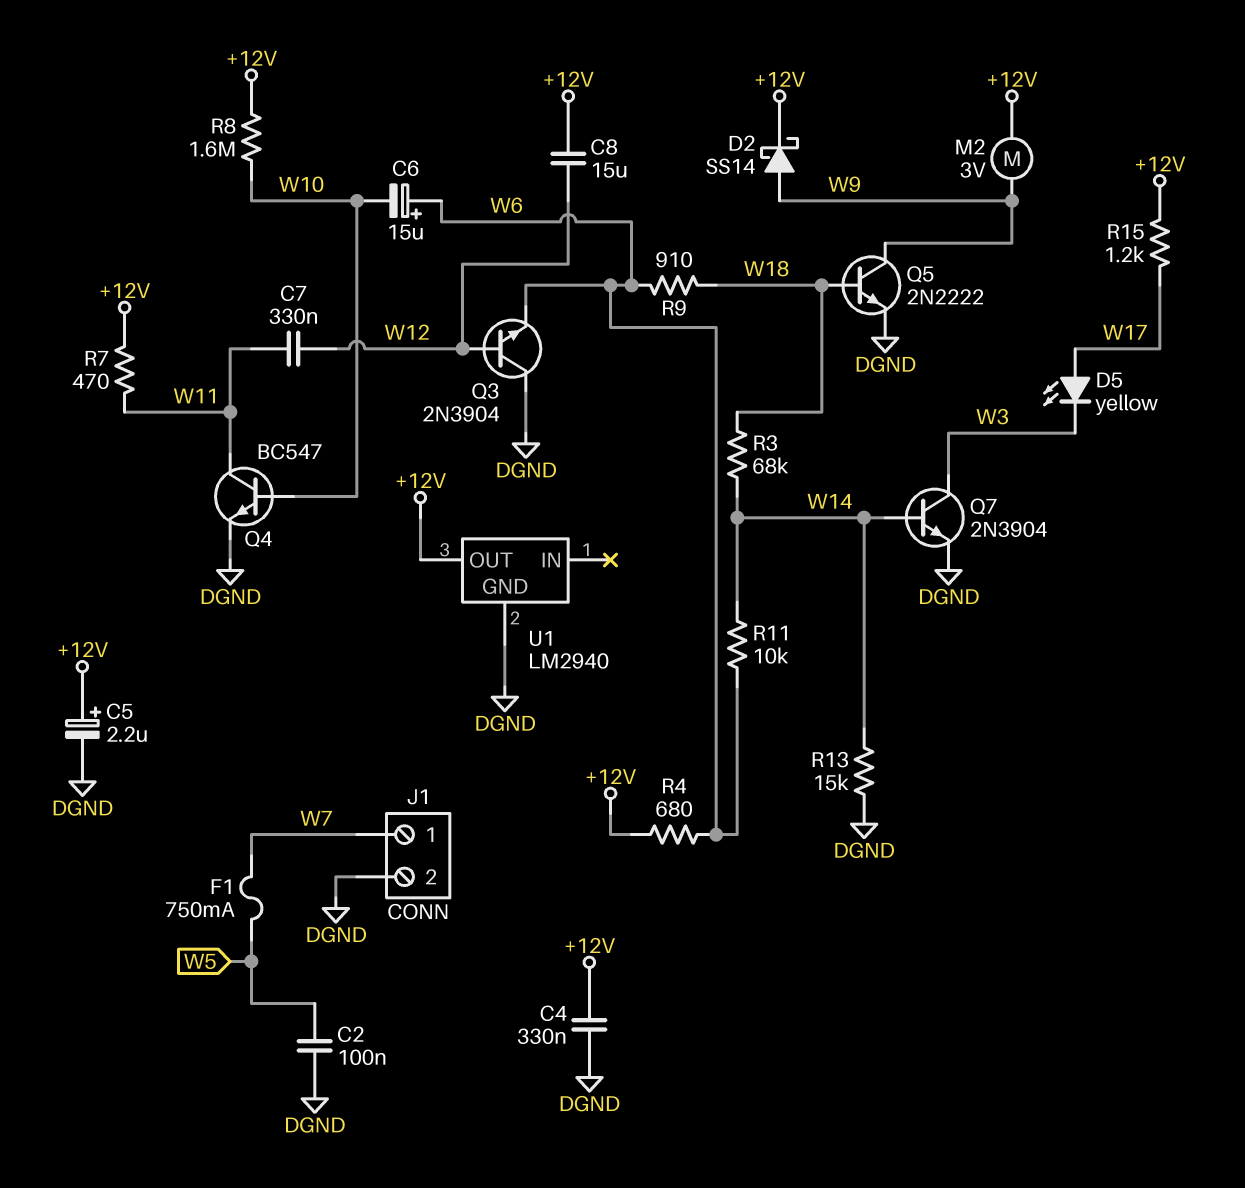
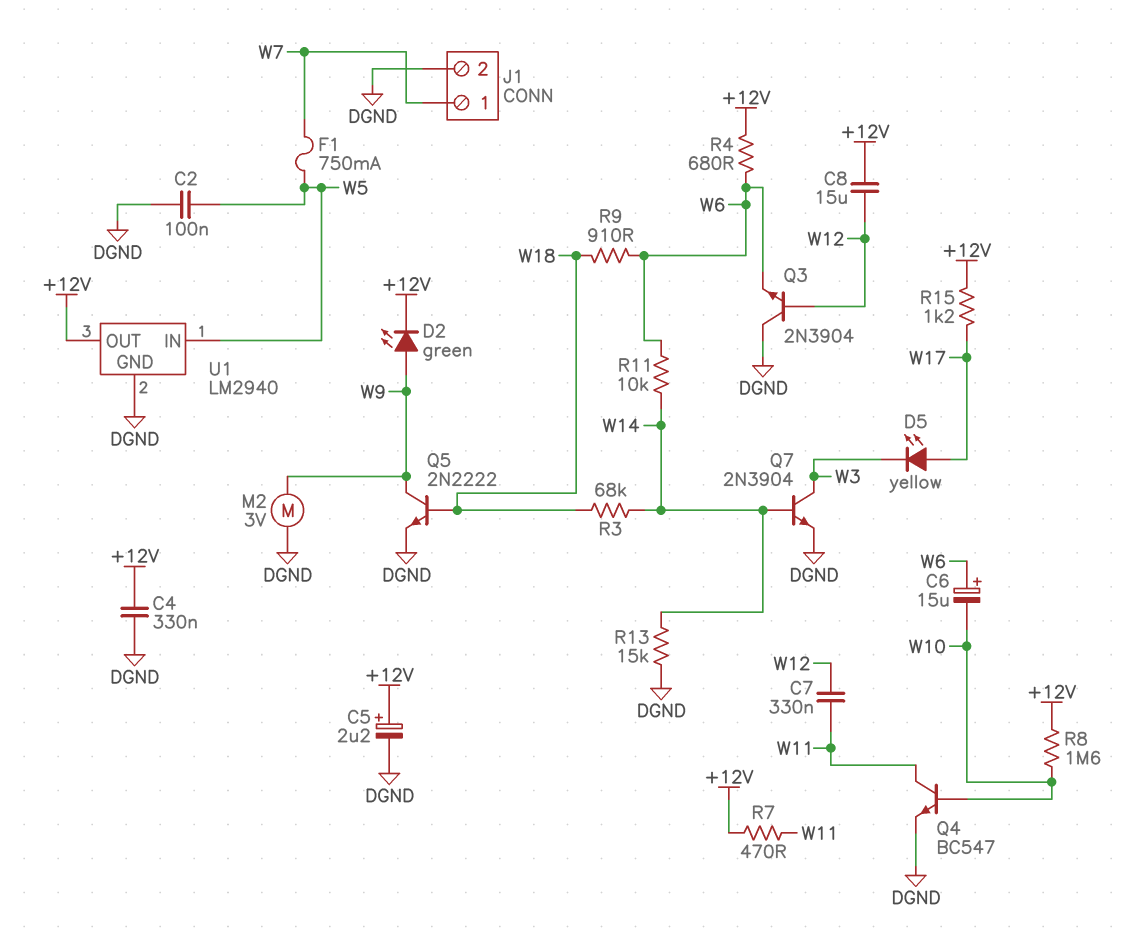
D2: schottky SS14 (A W9, K +12V) -> LED green (A W9, K +12V)
M2: motor 3V (+12V, W9) -> motor 3V (DGND, W9)
U1 pin IN: none -> W5

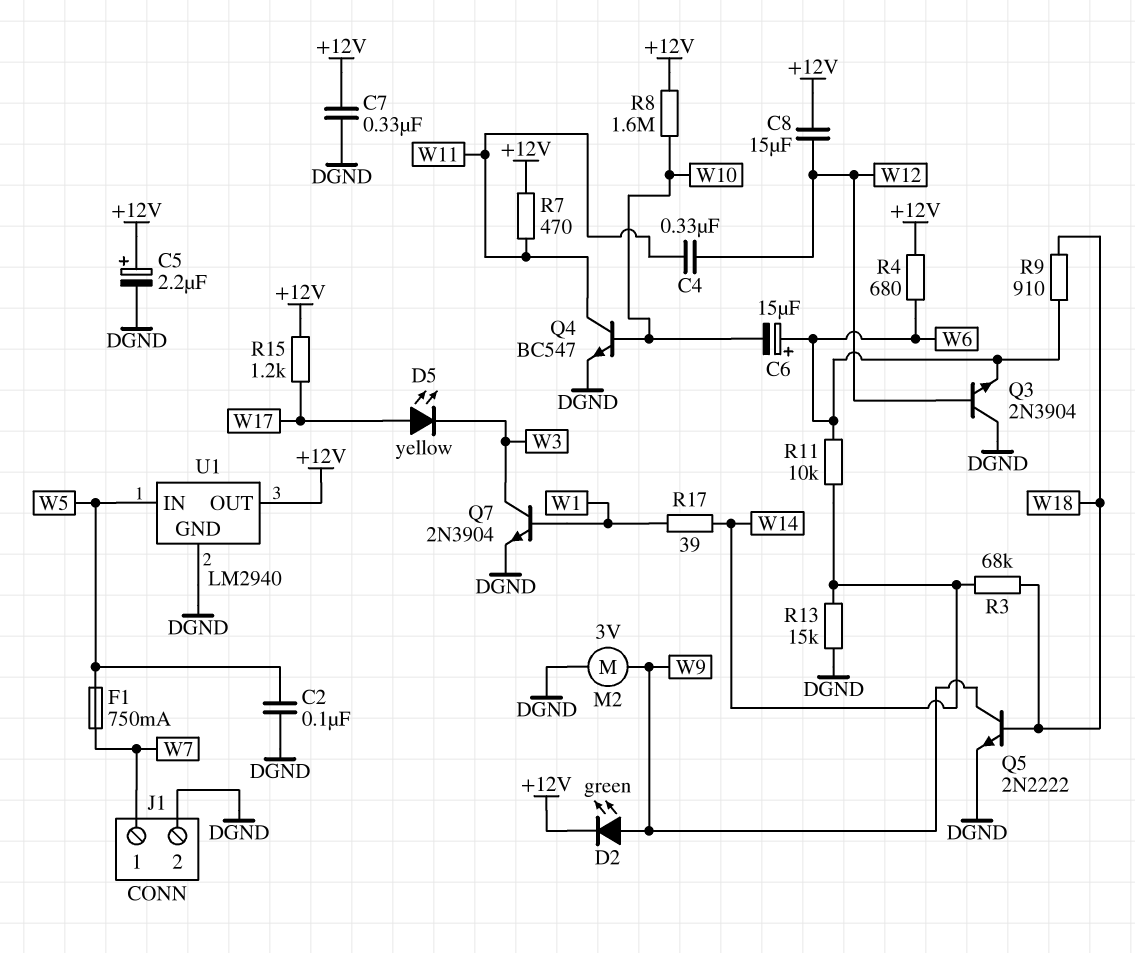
C4: 330nF (+12V, DGND) -> 330nF (W11, W12)
C7: 330nF (W11, W12) -> 330nF (+12V, DGND)
Q7: NPN 2N3904 (B W14, C W3, E DGND) -> NPN 2N3904 (B W1, C W3, E DGND)
R17: none -> 39 (W1, W14)

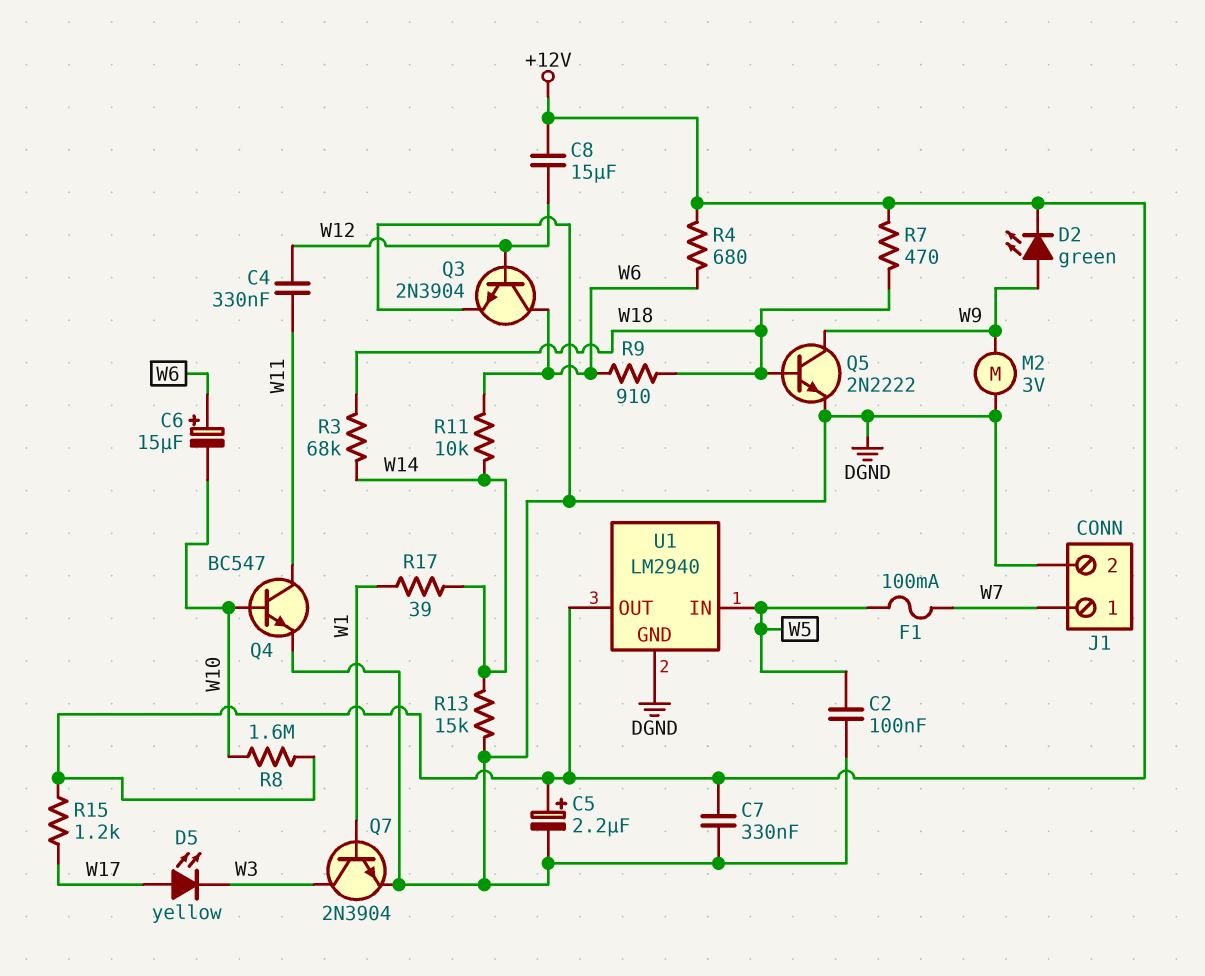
F1: 750mA (W5, W7) -> 100mA (W5, W7)
Q3: NPN 2N3904 (B W12, C DGND, E W6) -> NPN 2N3904 (B W12, C W6, E DGND)
R7: 470 (+12V, W11) -> 470 (+12V, W18)

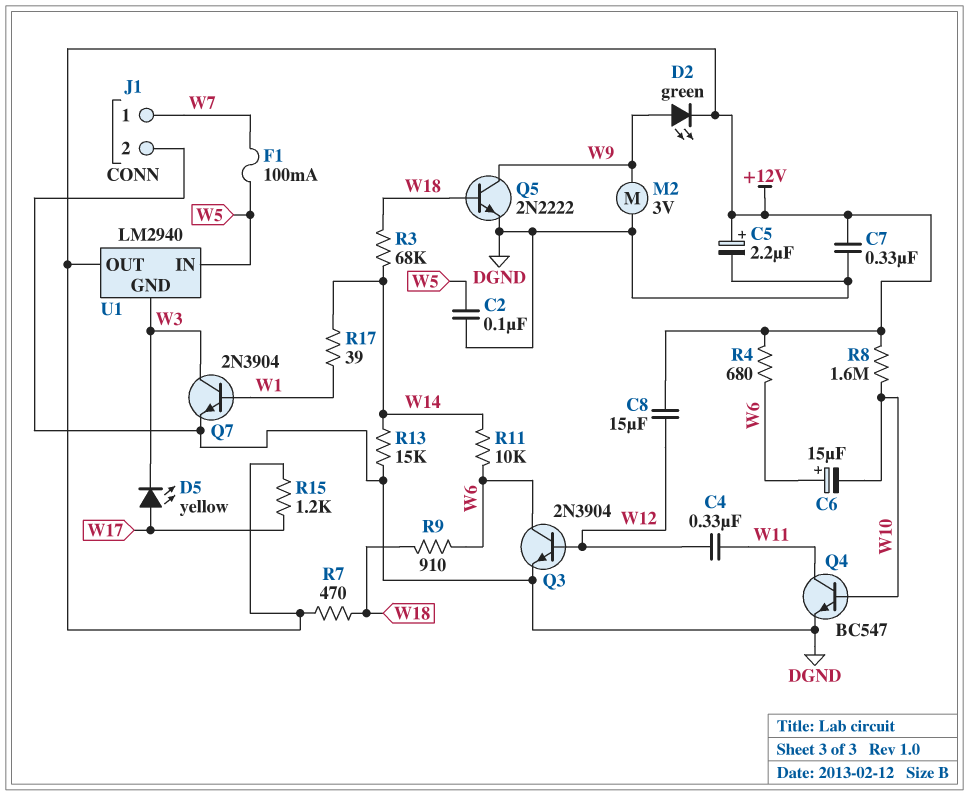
U1 pin GND: DGND -> W3

